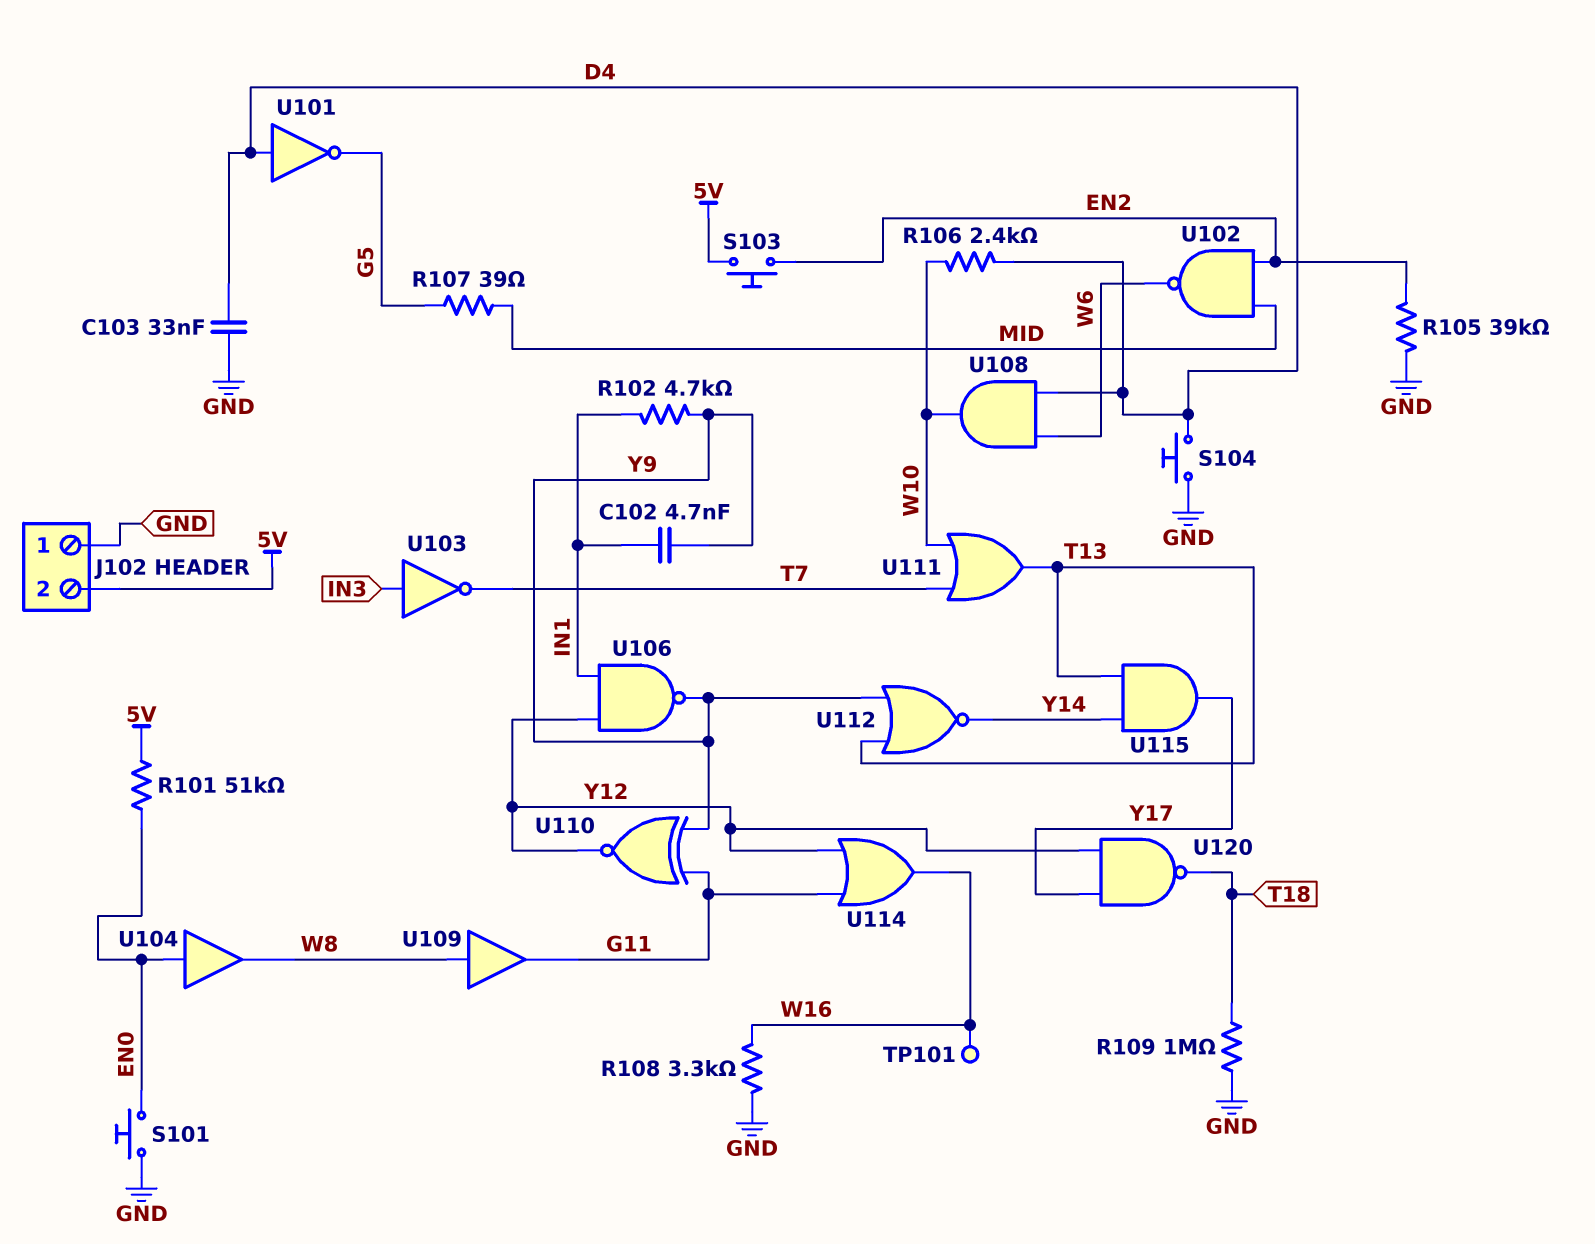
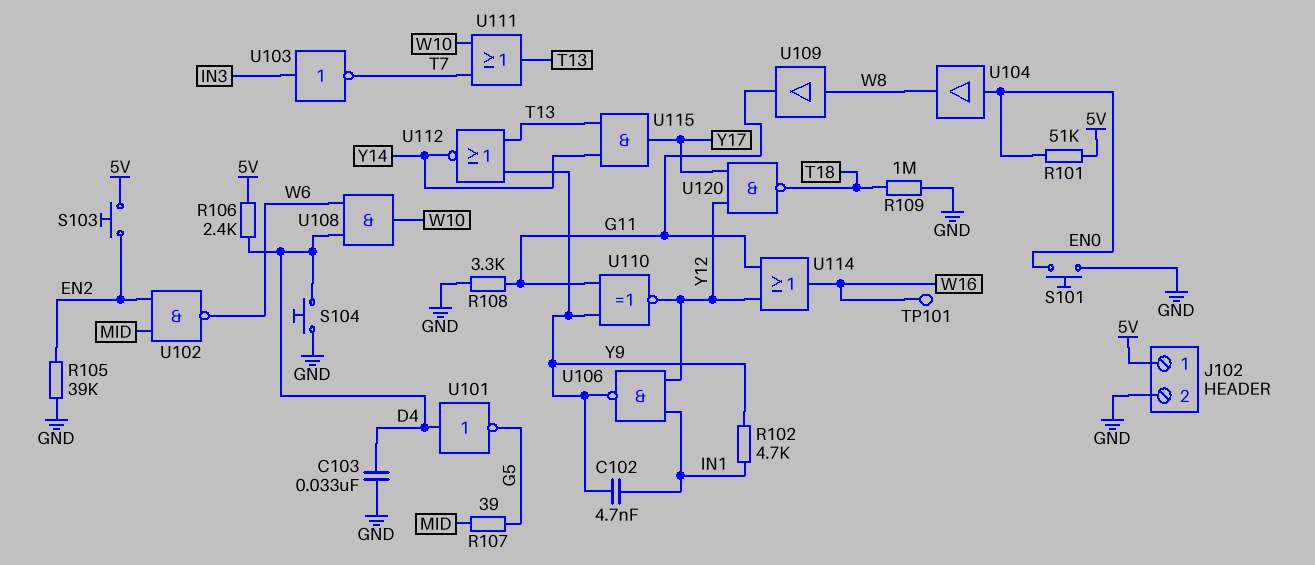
J102 pin 1: GND -> 5V
J102 pin 2: 5V -> GND
R106: 2.4k (D4, W10) -> 2.4k (5V, D4)
R108: 3.3k (GND, W16) -> 3.3k (G11, GND)

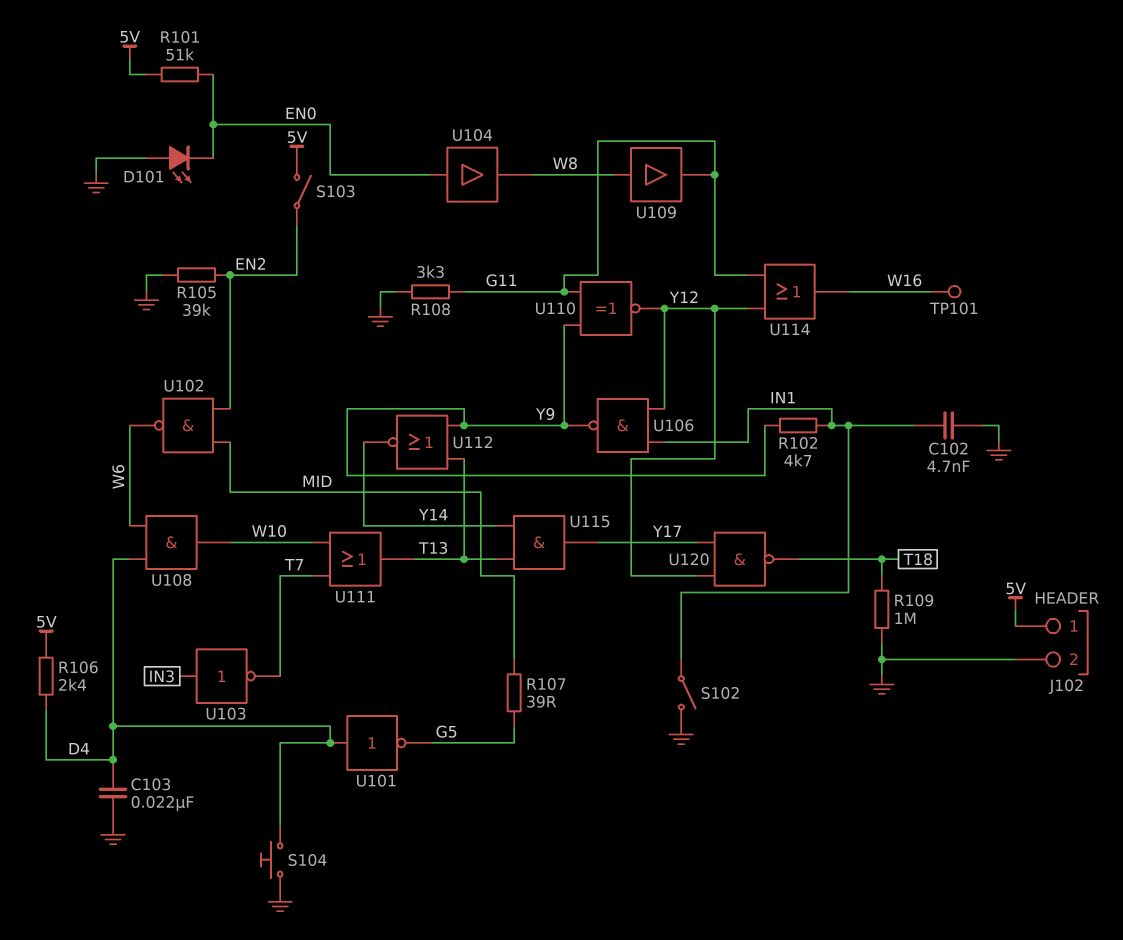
C102: 4.7nF (IN1, Y9) -> 4.7nF (GND, IN1)
C103: 33nF (D4, GND) -> 22nF (D4, GND)
D101: none -> LED (A GND, K EN0)
S101: button (EN0, GND) -> none
S102: none -> switch (GND, IN1)
S103: button (5V, EN2) -> switch (5V, EN2)

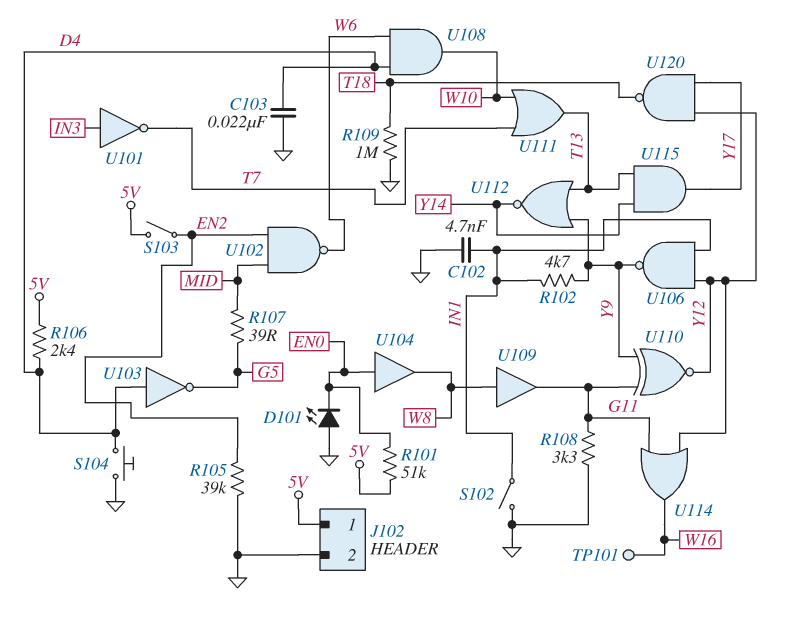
U101: NOT (in D4, out G5) -> NOT (in IN3, out T7)
U103: NOT (in IN3, out T7) -> NOT (in D4, out G5)

